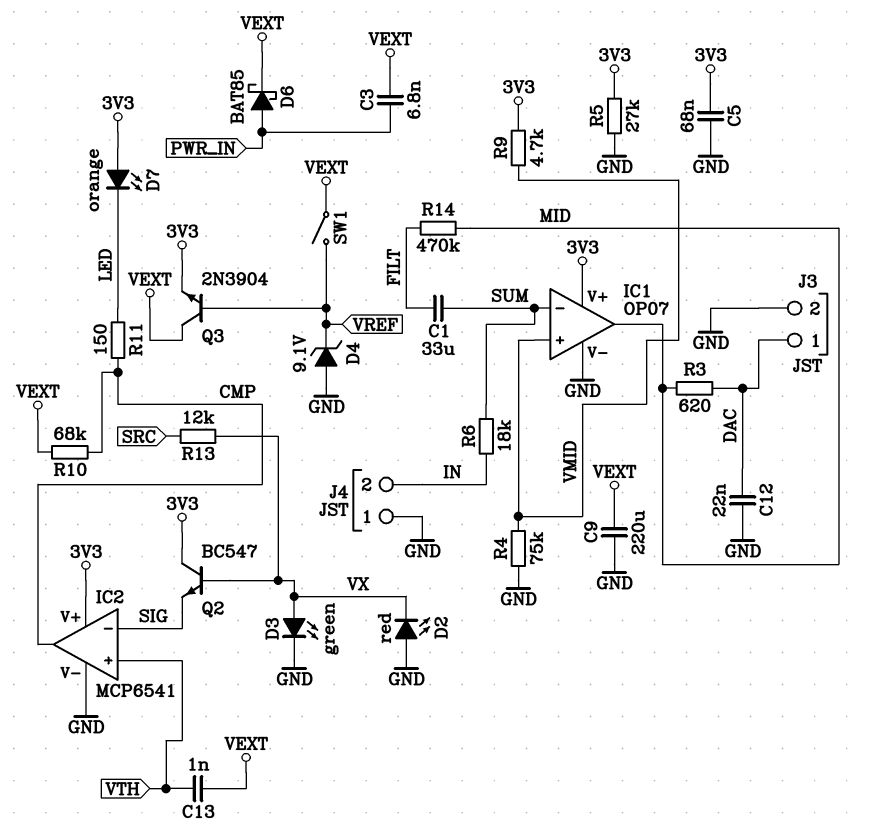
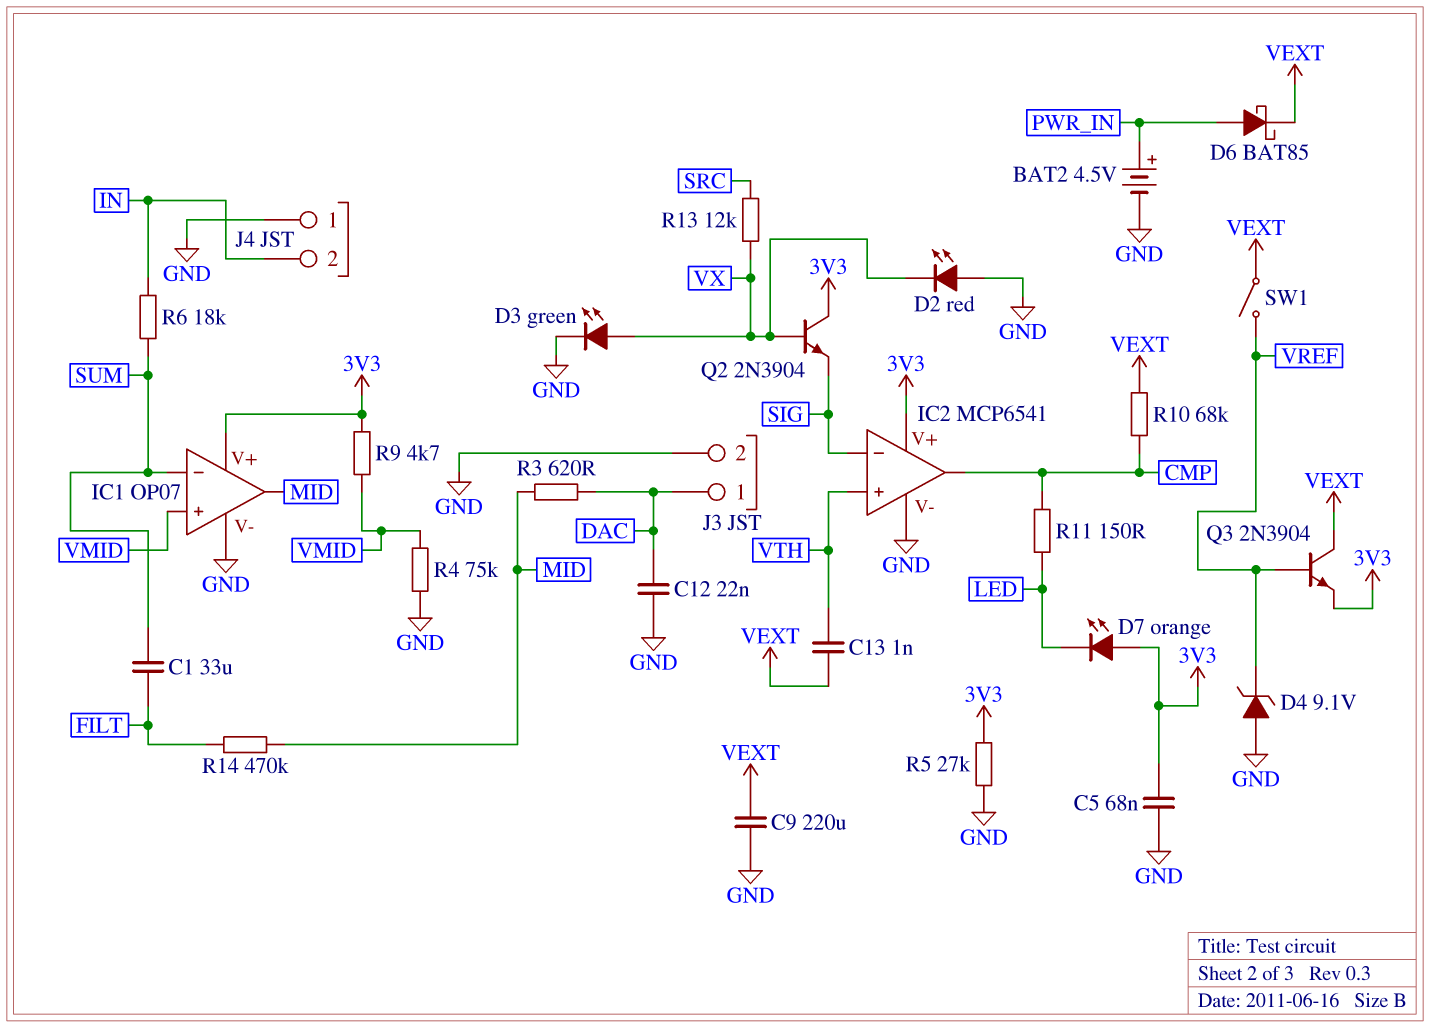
BAT2: none -> 4.5V (plus PWR_IN, minus GND)
C3: 6.8nF (PWR_IN, VEXT) -> none
Q2: NPN BC547 (B VX, C 3V3, E SIG) -> NPN 2N3904 (B VX, C 3V3, E SIG)

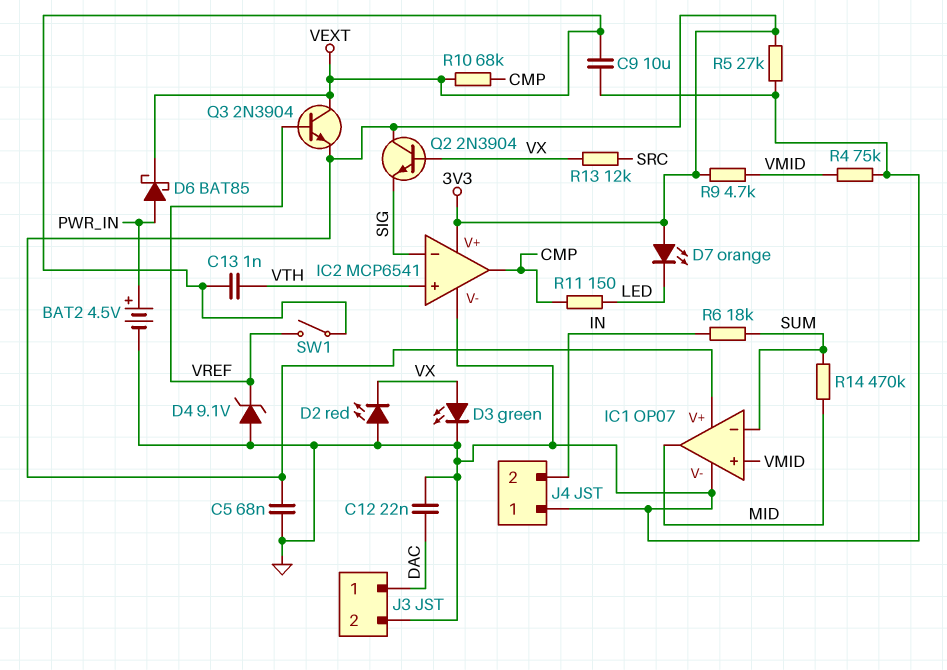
C1: 33uF (FILT, SUM) -> none
C9: 220uF (GND, VEXT) -> 10uF (GND, VEXT)
R3: 620 (DAC, MID) -> none
R14: 470k (FILT, MID) -> 470k (MID, SUM)

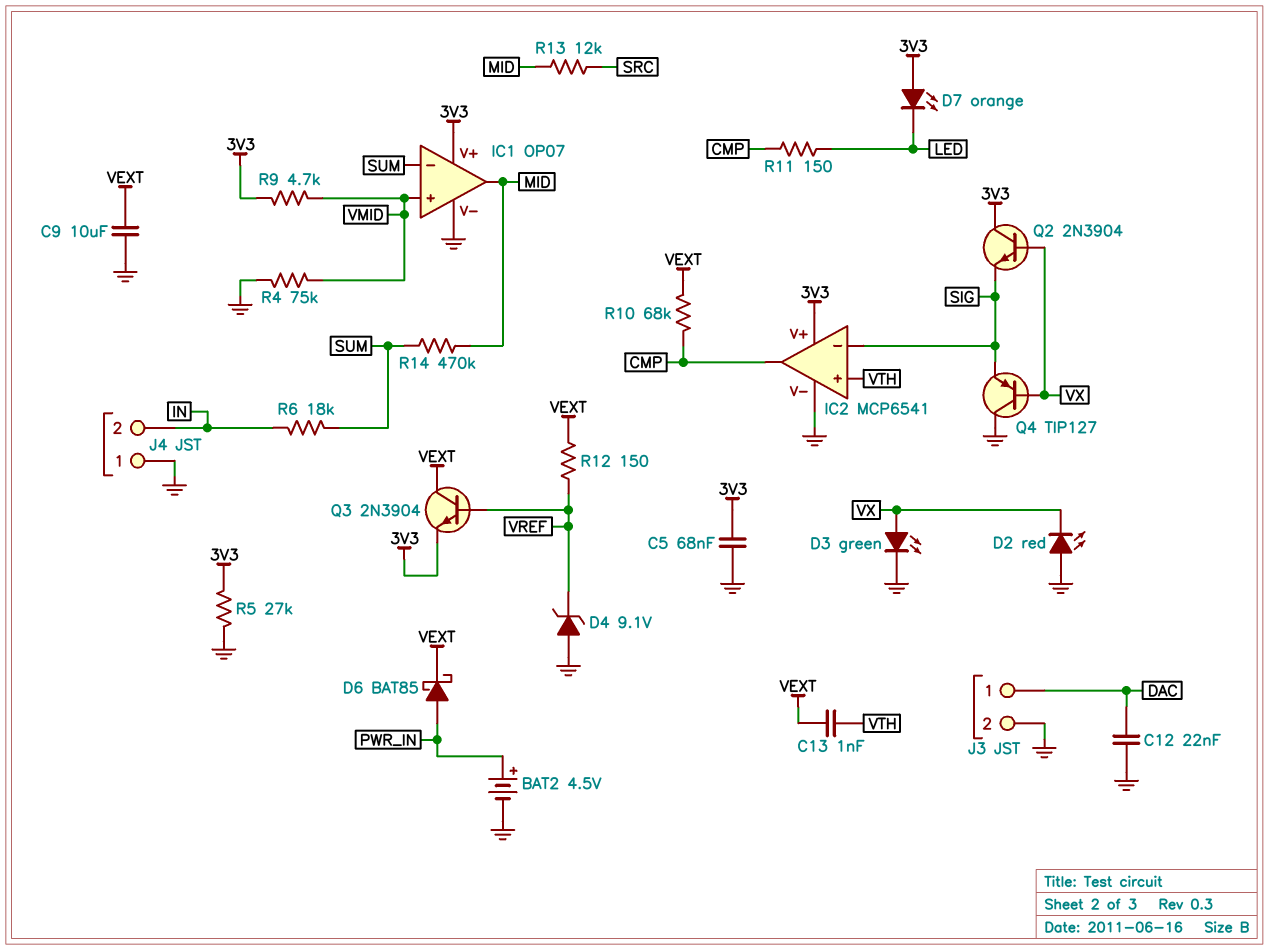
Q4: none -> PNP TIP127 (B VX, C GND, E SIG)
R12: none -> 150 (VEXT, VREF)
R13: 12k (SRC, VX) -> 12k (MID, SRC)
SW1: switch (VEXT, VREF) -> none

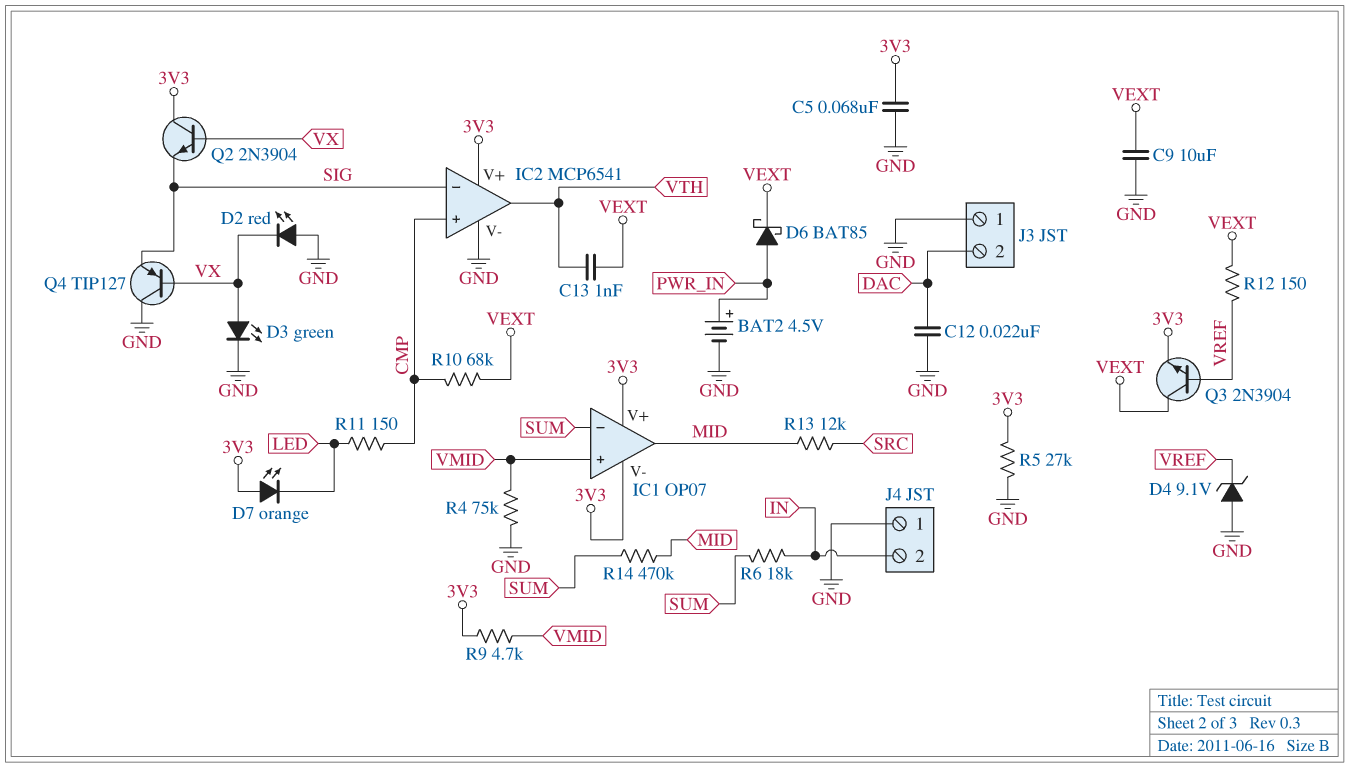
IC1 pin V-: GND -> 3V3
IC2 pin in+: VTH -> CMP
IC2 pin out: CMP -> VTH
J3 pin 1: DAC -> GND
J3 pin 2: GND -> DAC

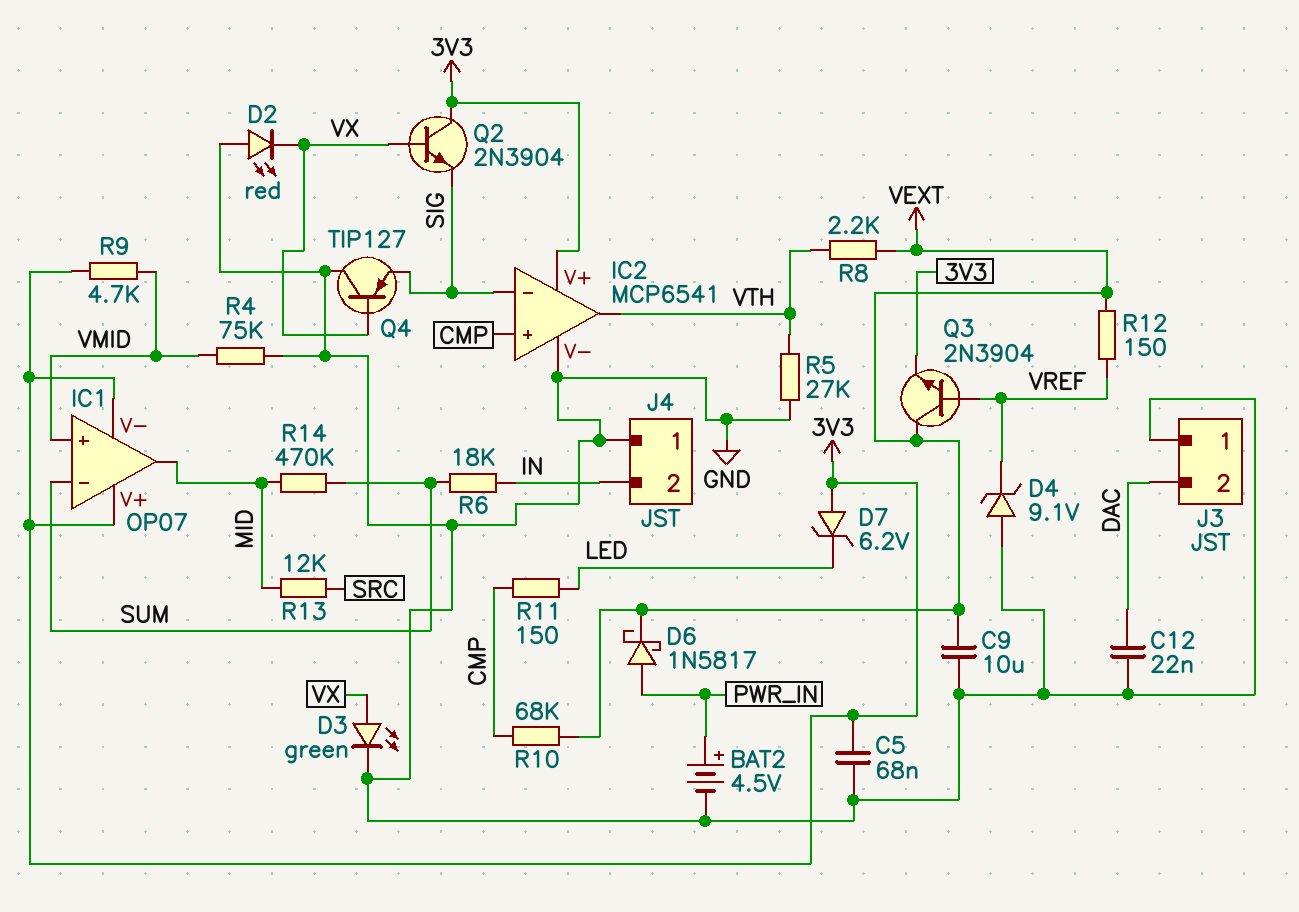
C13: 1nF (VEXT, VTH) -> none
D6: schottky BAT85 (A PWR_IN, K VEXT) -> schottky 1N5817 (A PWR_IN, K VEXT)
D7: LED orange (A 3V3, K LED) -> zener 6.2V (A 3V3, K LED)
R5: 27k (3V3, GND) -> 27k (GND, VTH)
R8: none -> 2.2k (VEXT, VTH)

